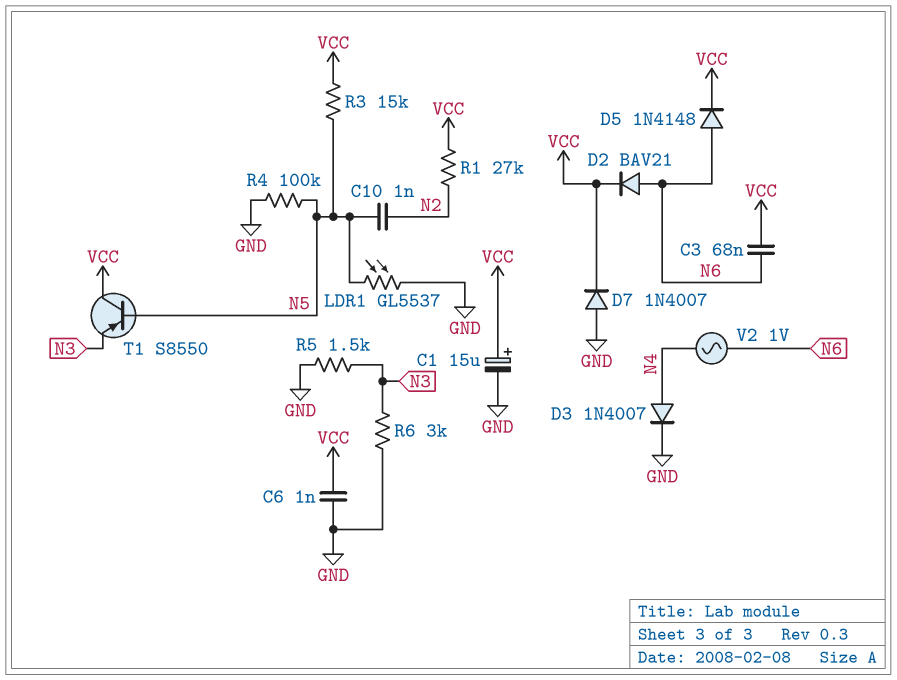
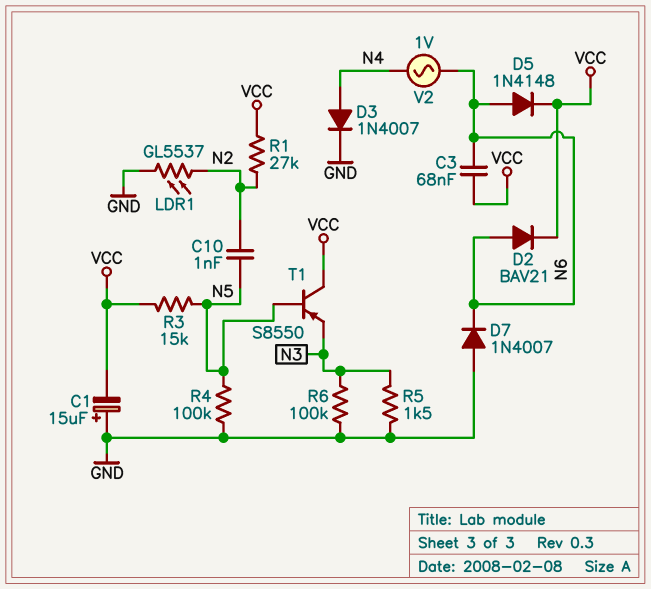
C1: 15uF (plus VCC, minus GND) -> 15uF (plus GND, minus VCC)
C6: 1nF (GND, VCC) -> none
D7: diode 1N4007 (A GND, K VCC) -> diode 1N4007 (A GND, K N6)
LDR1: GL5537 (GND, N5) -> GL5537 (GND, N2)
R6: 3k (GND, N3) -> 100k (GND, N3)

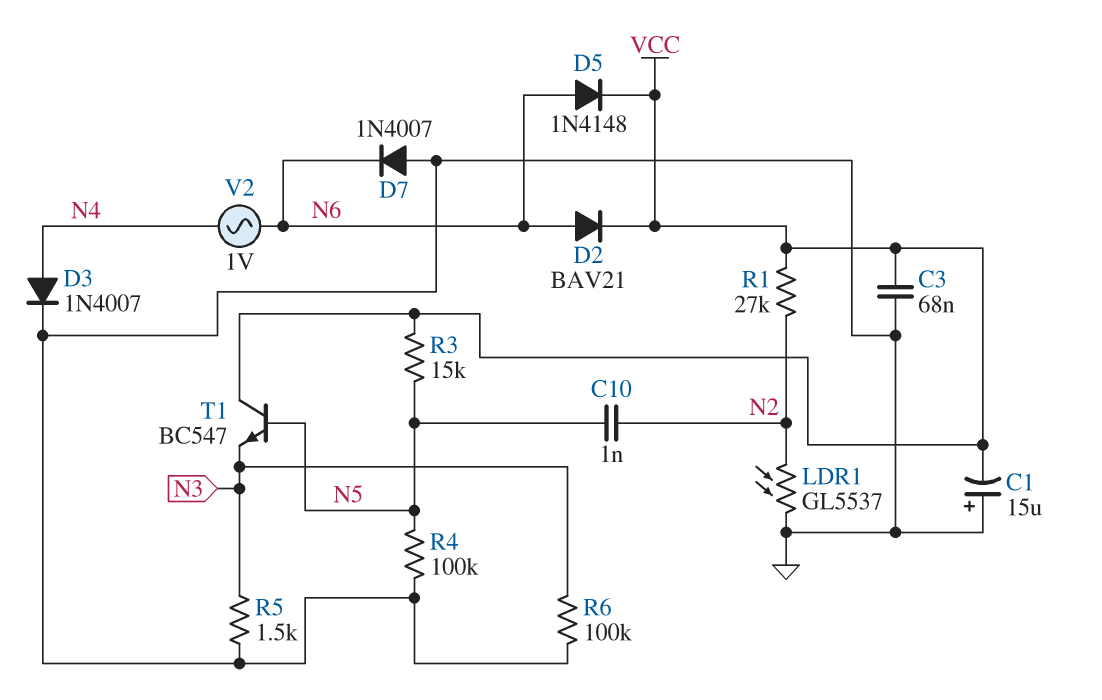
C3: 68nF (N6, VCC) -> 68nF (GND, VCC)
T1: PNP S8550 (B N5, C VCC, E N3) -> NPN BC547 (B N5, C VCC, E N3)

